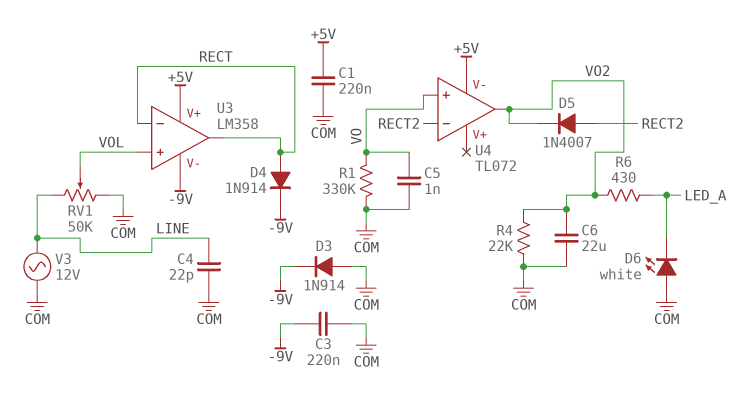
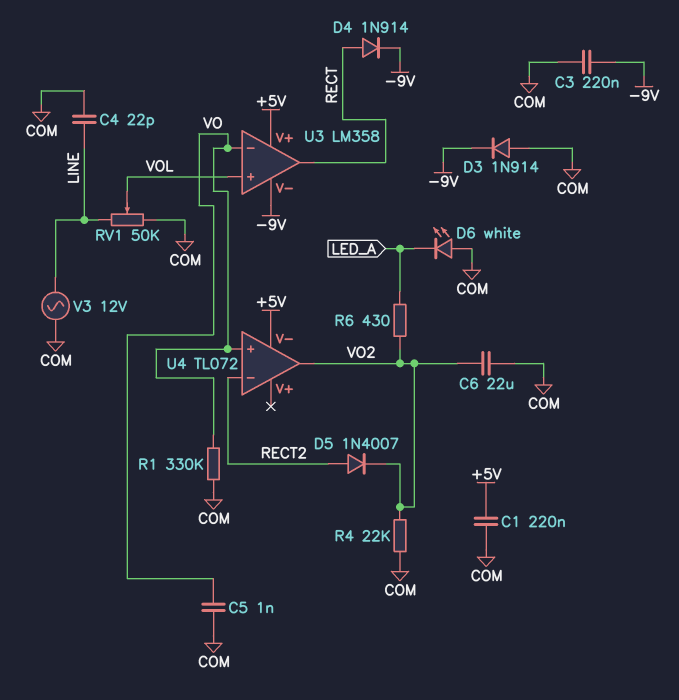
U3 pin in-: RECT -> VO

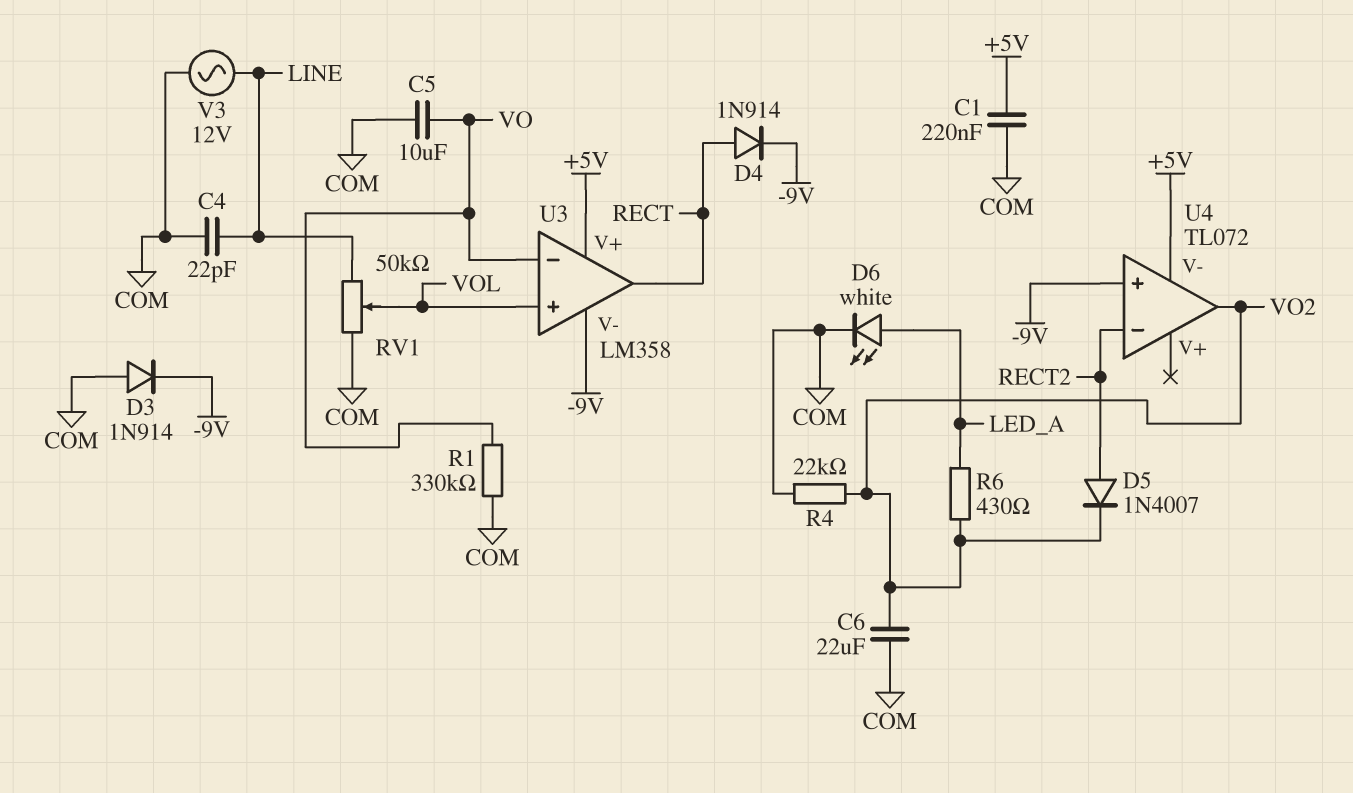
C3: 220nF (-9V, COM) -> none
C5: 1nF (COM, VO) -> 10uF (COM, VO)
D6: LED white (A COM, K LED_A) -> LED white (A LED_A, K COM)
U4 pin in+: VO -> -9V

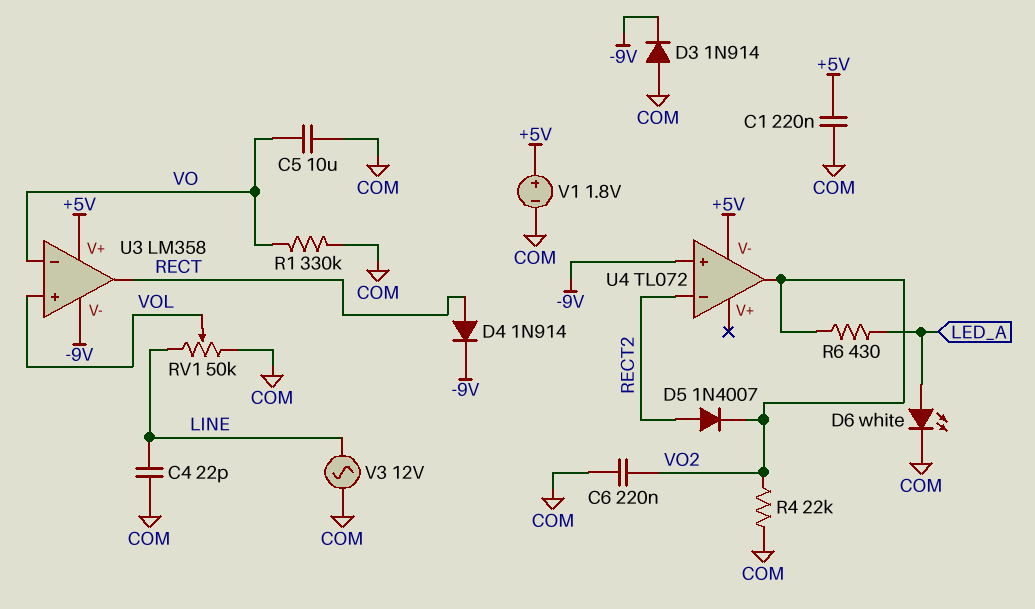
C6: 22uF (COM, VO2) -> 220nF (COM, VO2)
V1: none -> 1.8V (plus +5V, minus COM)

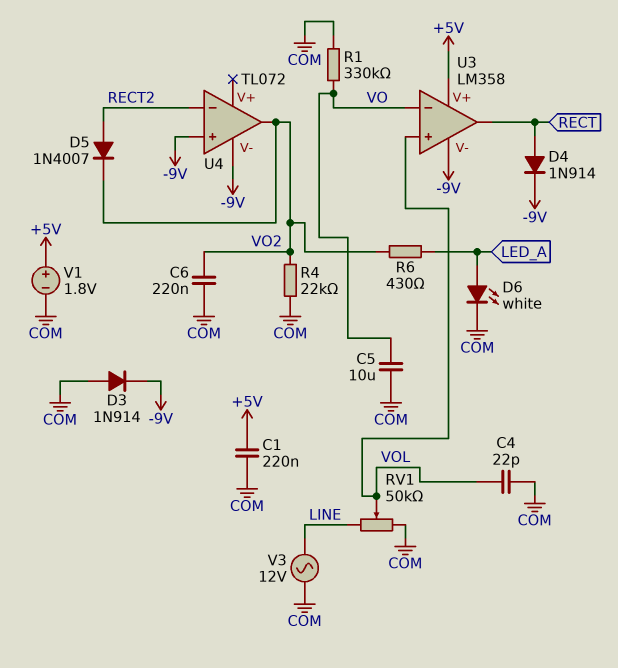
C4: 22pF (COM, LINE) -> 22pF (COM, VOL)
U4 pin V-: +5V -> -9V

